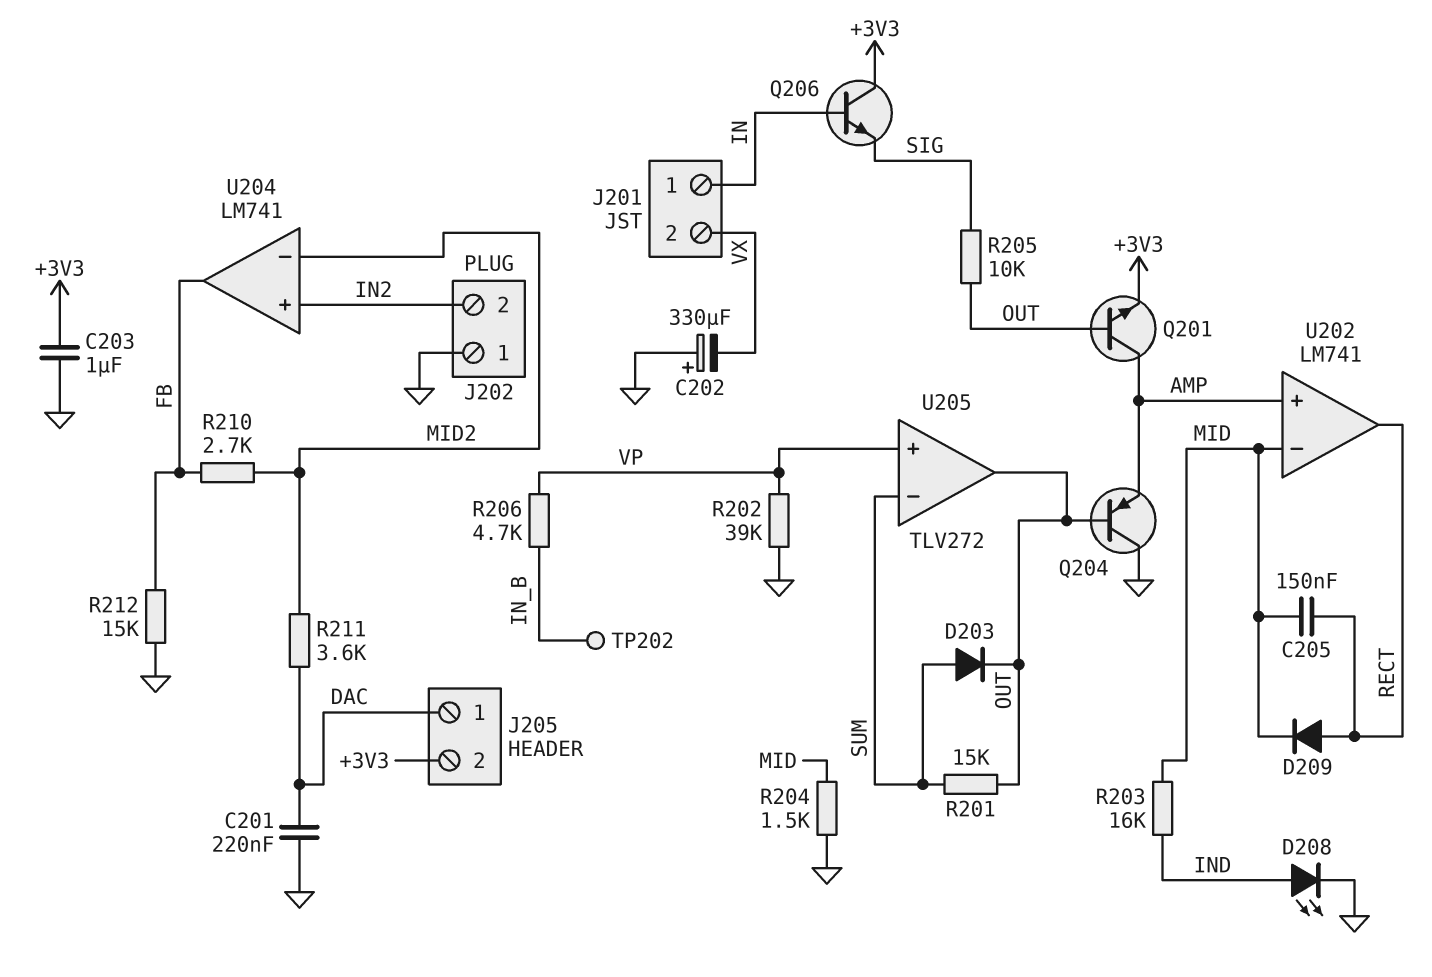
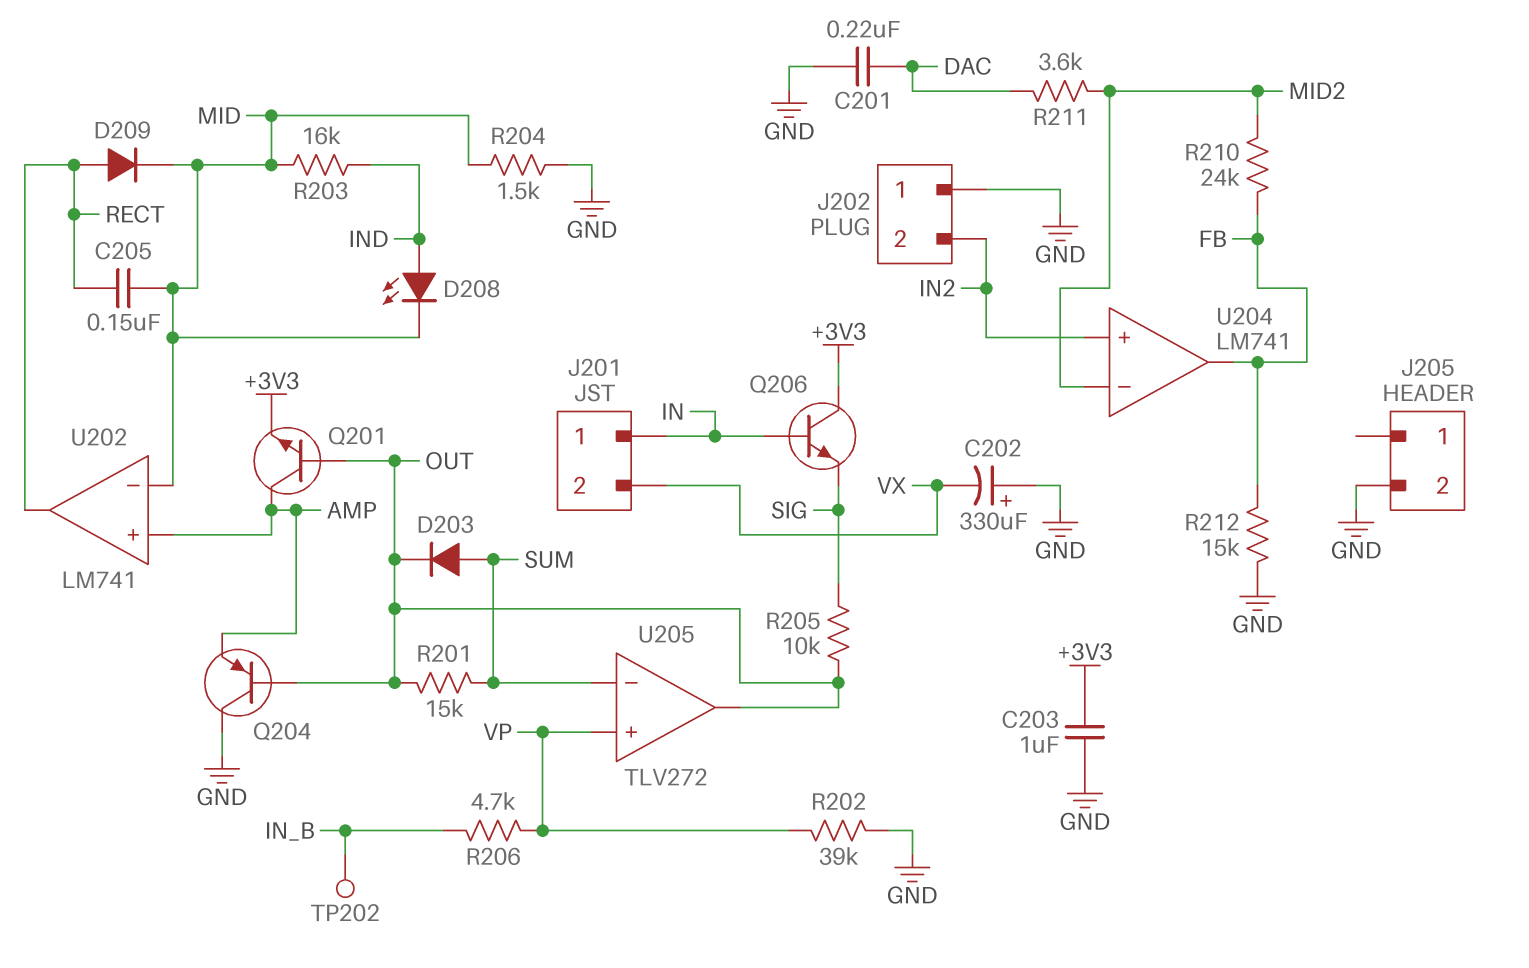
D208: LED (A IND, K GND) -> LED (A IND, K MID)
J205 pin 1: DAC -> none
J205 pin 2: +3V3 -> GND
R210: 2.7k (FB, MID2) -> 24k (FB, MID2)

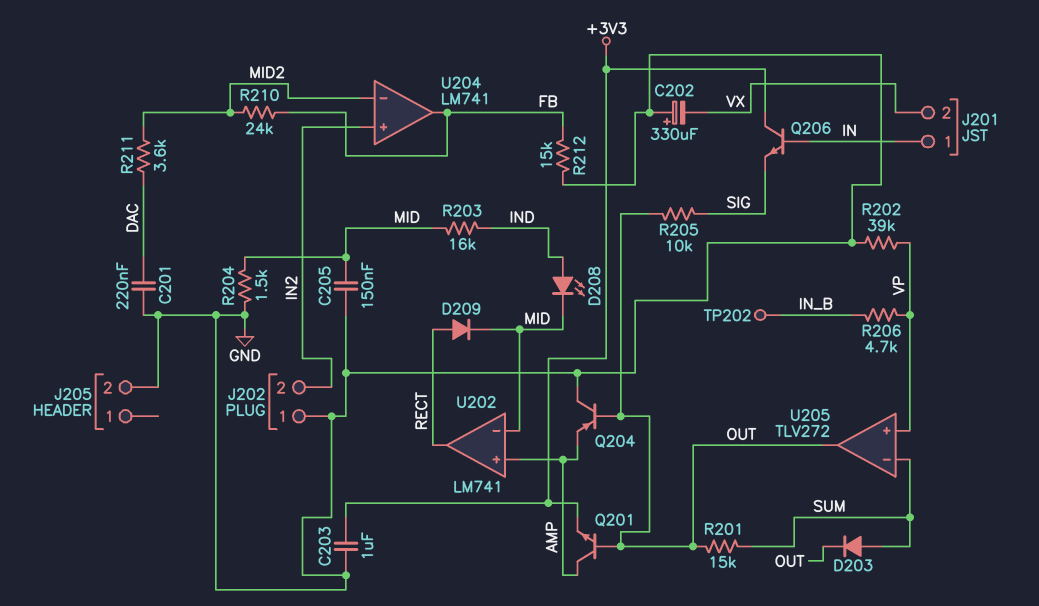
C205: 150nF (MID, RECT) -> 150nF (GND, MID)

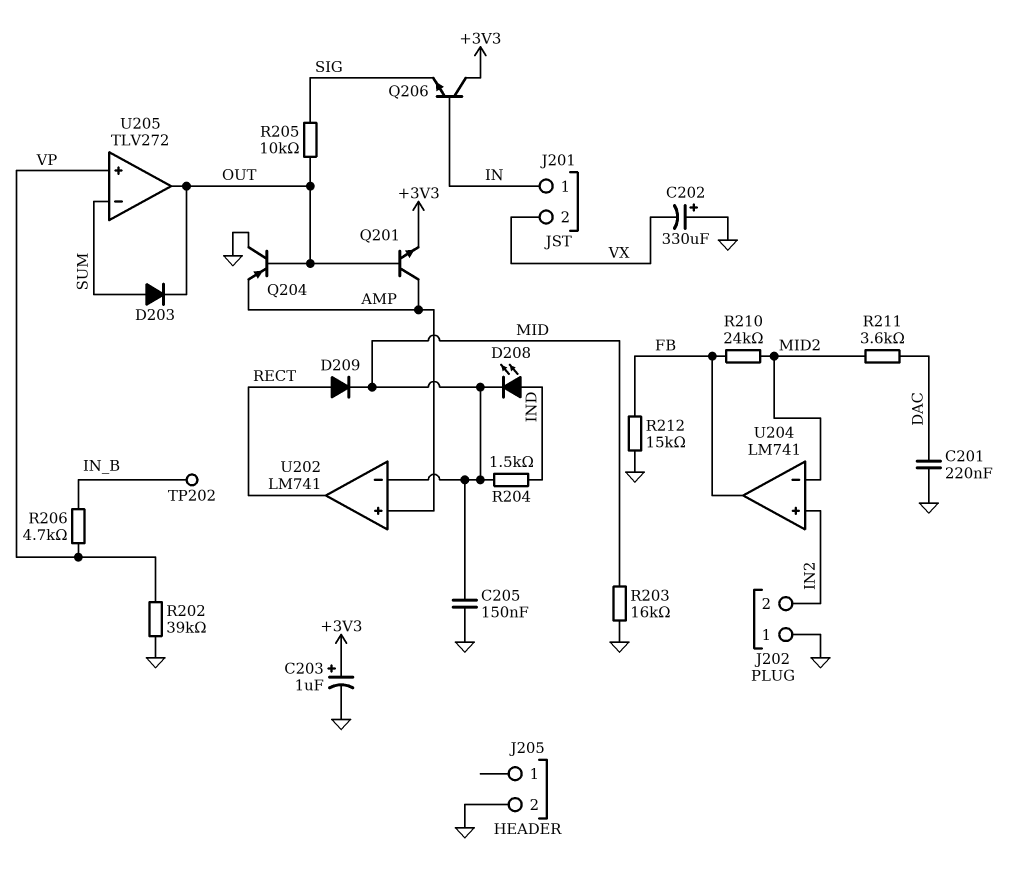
C203: 1uF (+3V3, GND) -> 1uF (plus +3V3, minus GND)
R201: 15k (OUT, SUM) -> none
R203: 16k (IND, MID) -> 16k (GND, MID)
R204: 1.5k (GND, MID) -> 1.5k (IND, MID)

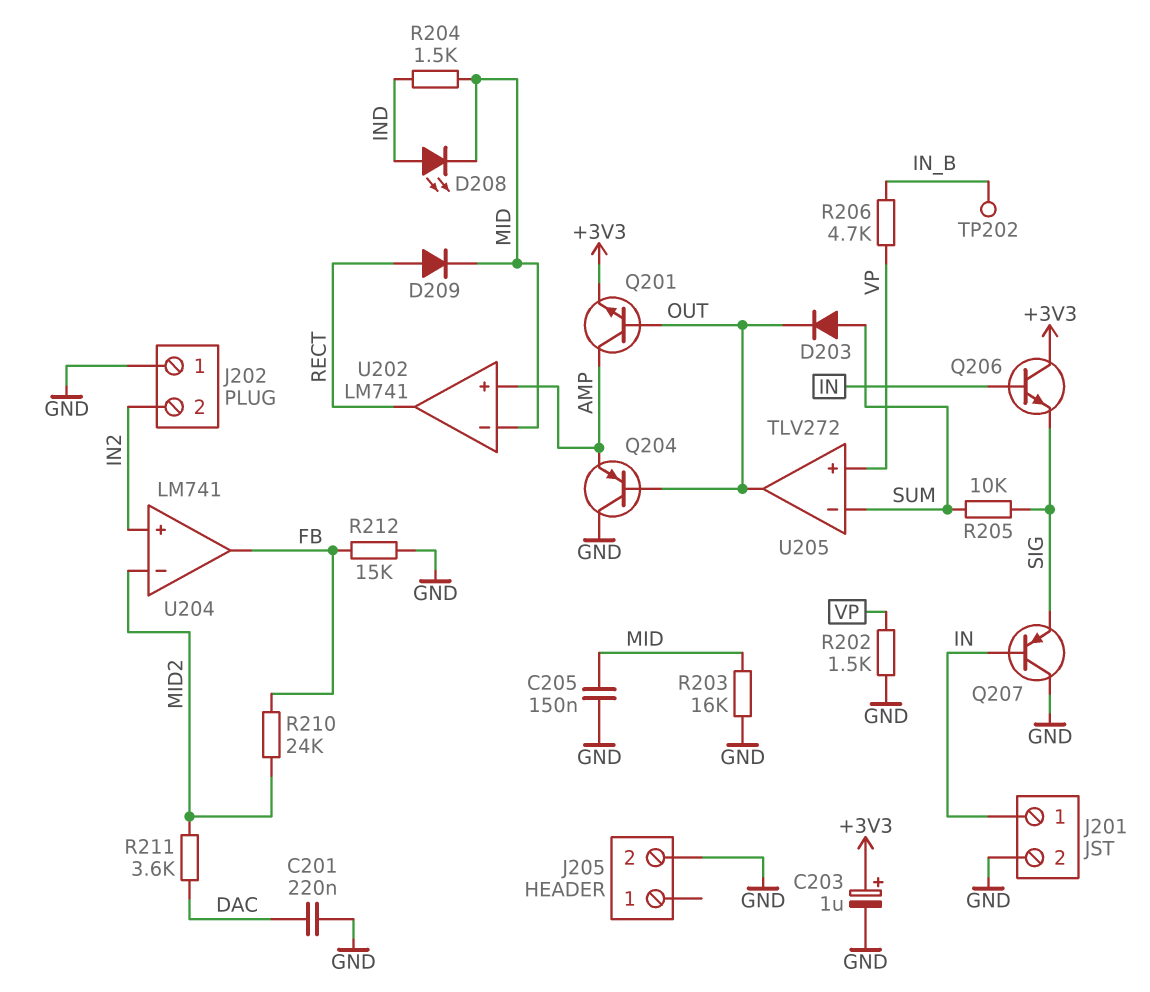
C202: 330uF (plus GND, minus VX) -> none
J201 pin 2: VX -> GND
Q207: none -> PNP (B IN, C GND, E SIG)
R202: 39k (GND, VP) -> 1.5k (GND, VP)
R205: 10k (OUT, SIG) -> 10k (SIG, SUM)

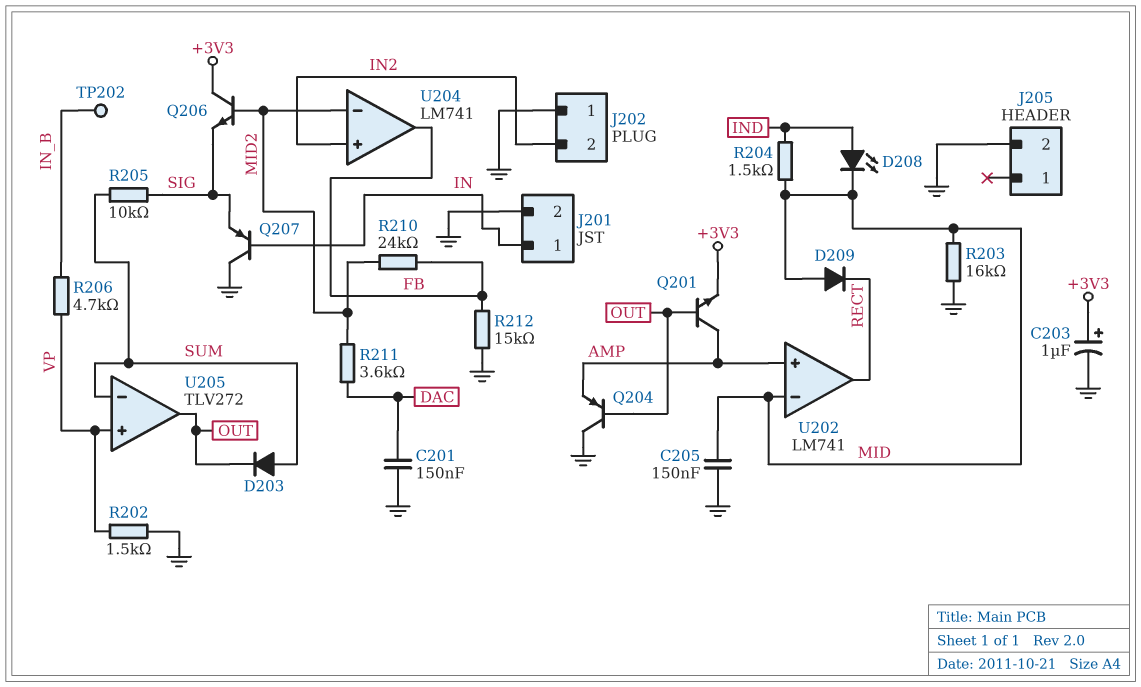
C201: 220nF (DAC, GND) -> 150nF (DAC, GND)
D209: diode (A RECT, K MID) -> diode (A MID, K RECT)
Q206: NPN (B IN, C +3V3, E SIG) -> NPN (B MID2, C +3V3, E SIG)

